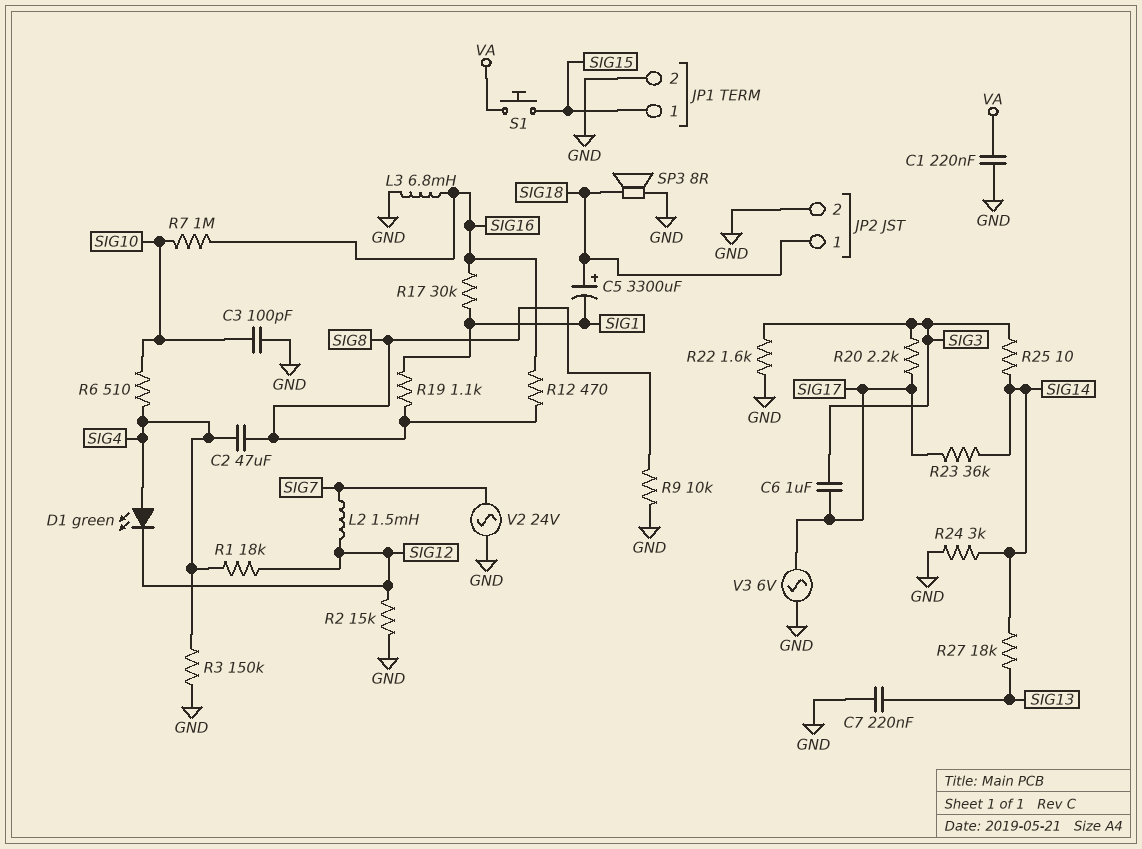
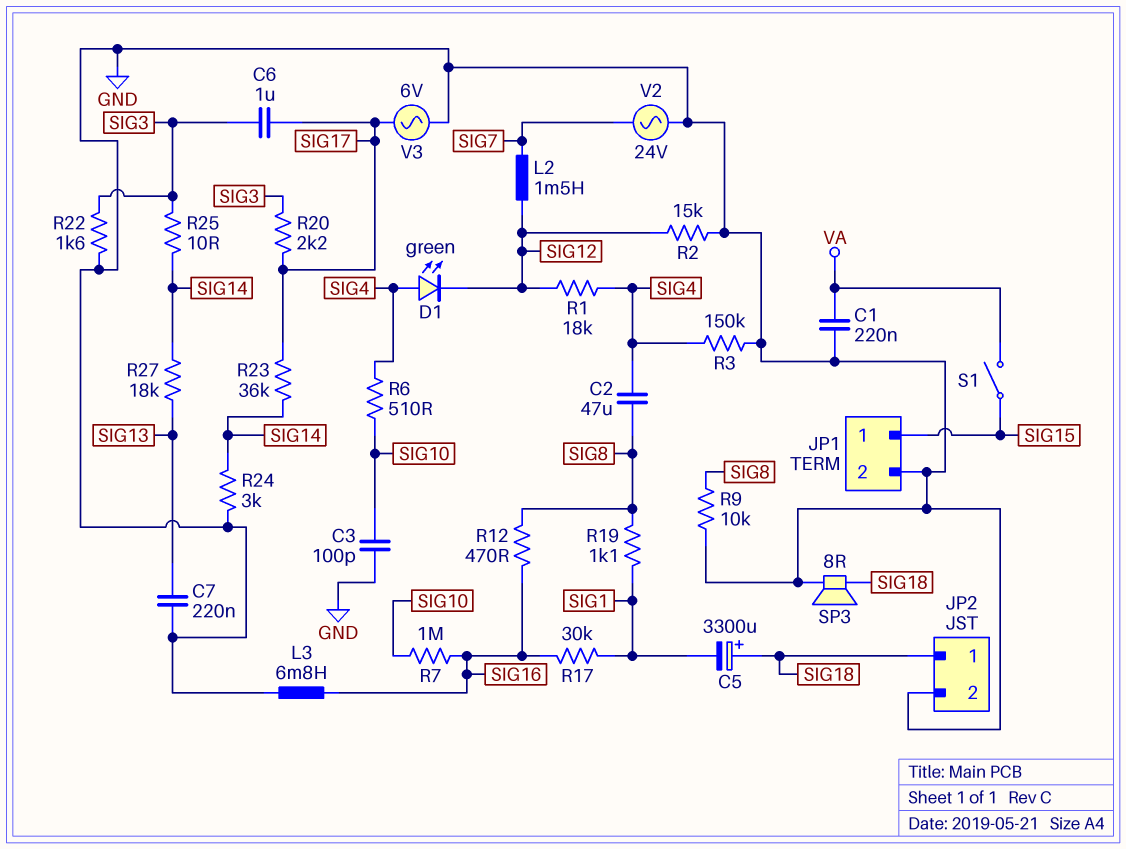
S1: button (SIG15, VA) -> switch (SIG15, VA)

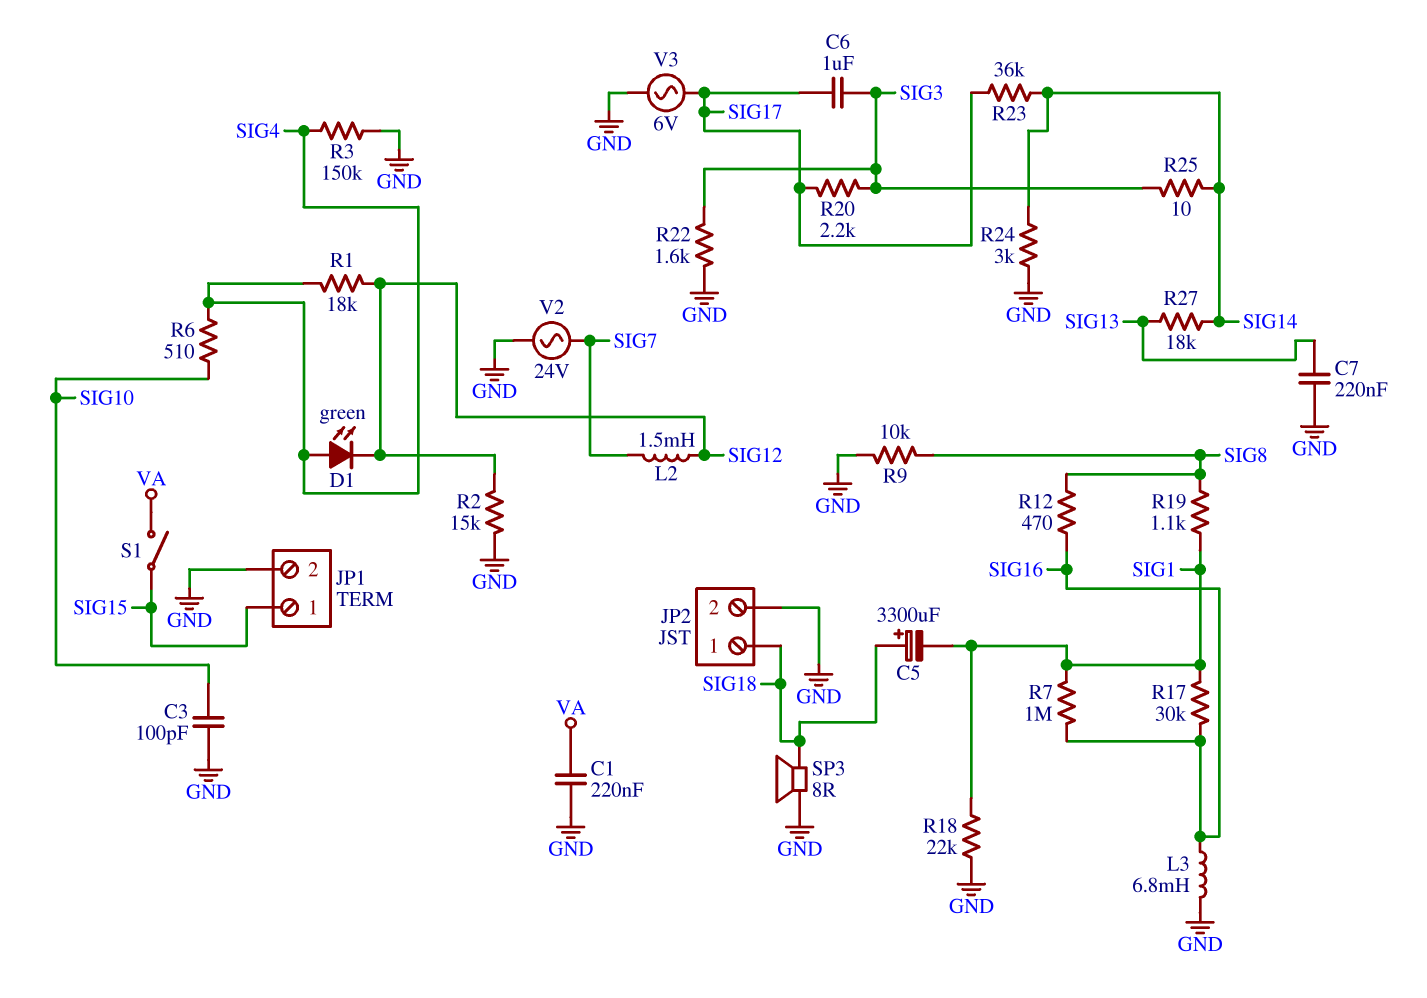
C2: 47uF (SIG4, SIG8) -> none
R7: 1M (SIG10, SIG16) -> 1M (SIG1, SIG16)
R18: none -> 22k (GND, SIG1)

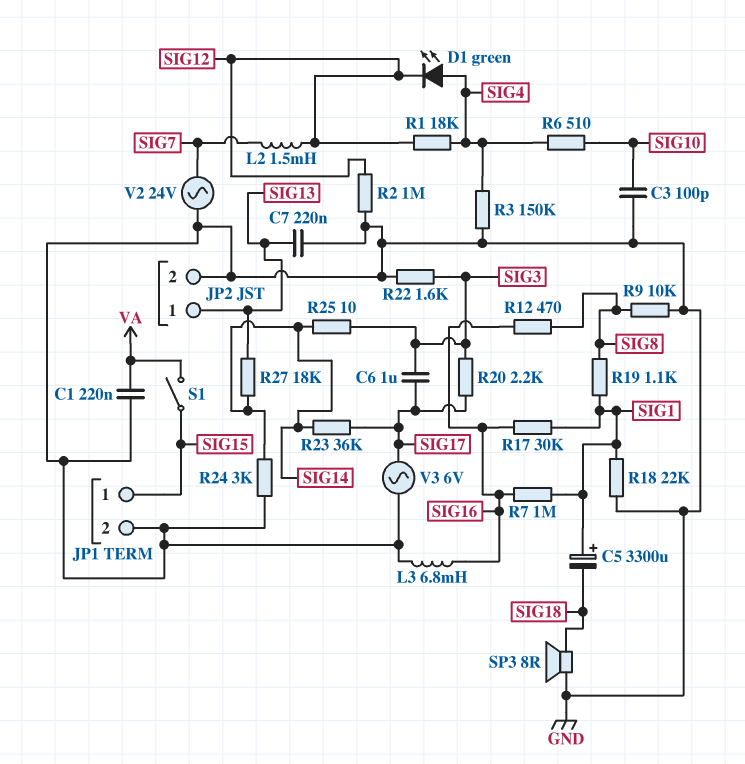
C5: 3300uF (plus SIG18, minus SIG1) -> 3300uF (plus SIG1, minus SIG18)
JP2 pin 1: SIG18 -> SIG13
R2: 15k (GND, SIG12) -> 1M (GND, SIG12)

